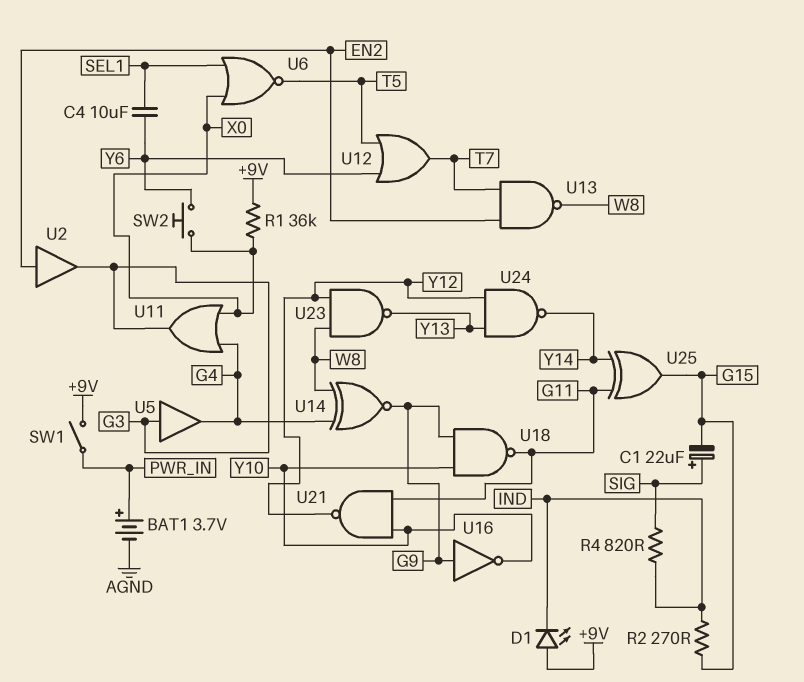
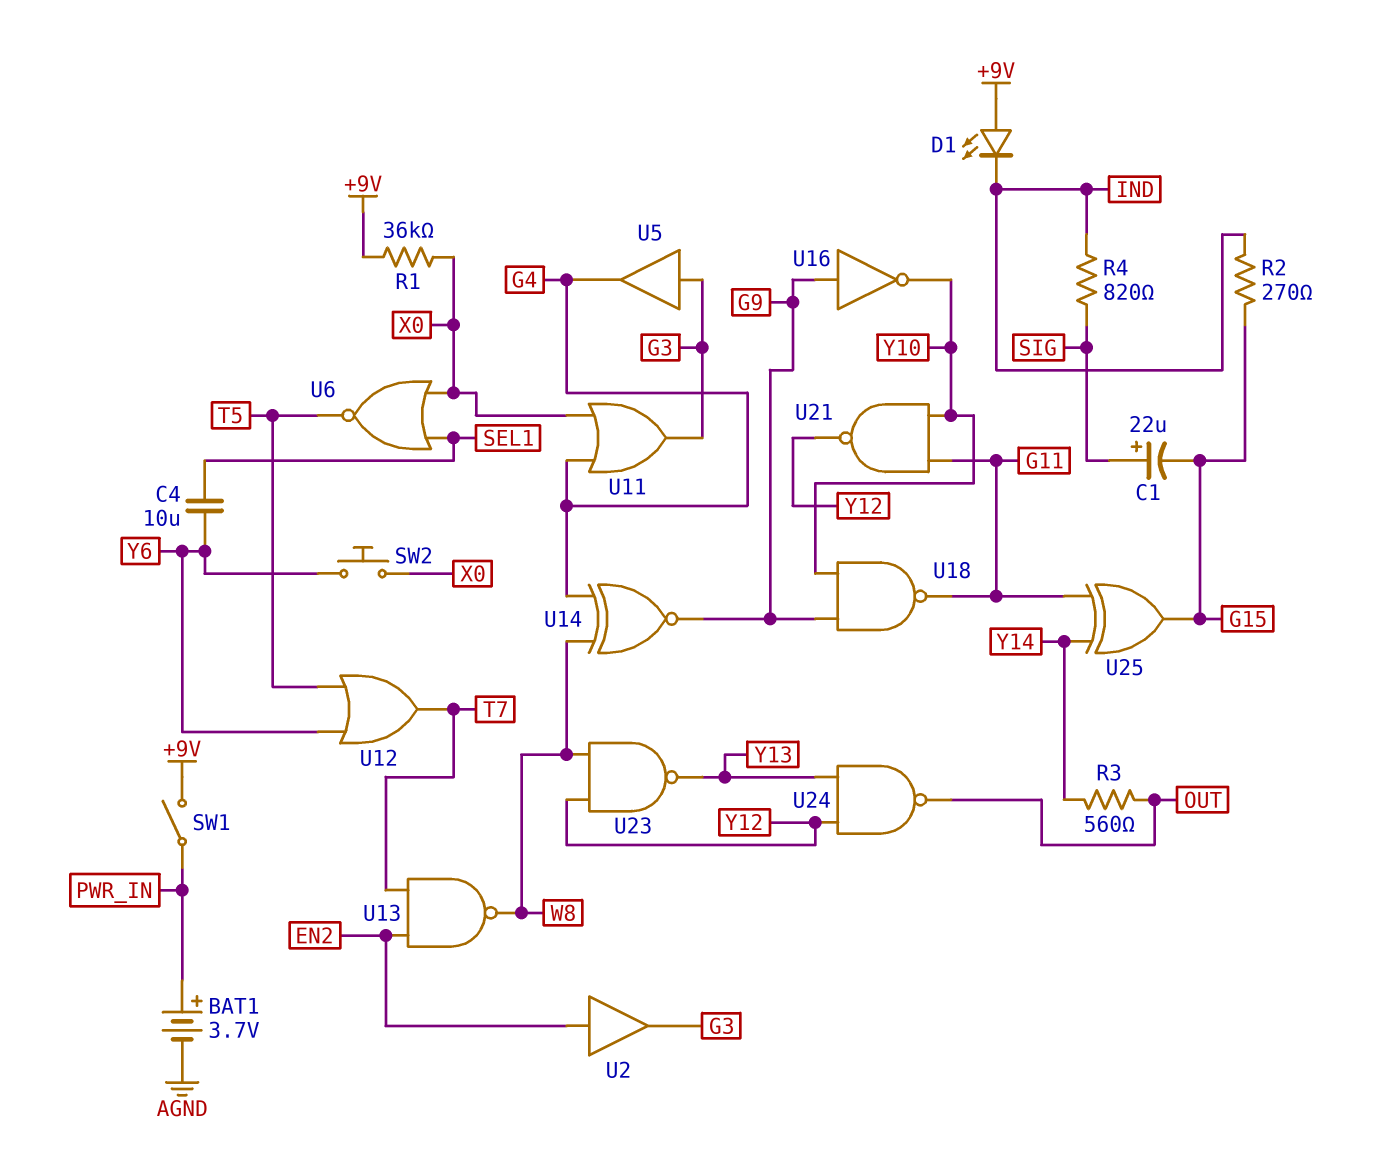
R3: none -> 560 (OUT, Y14)
U24: NAND (in Y12, in Y13, out Y14) -> NAND (in Y12, in Y13, out OUT)

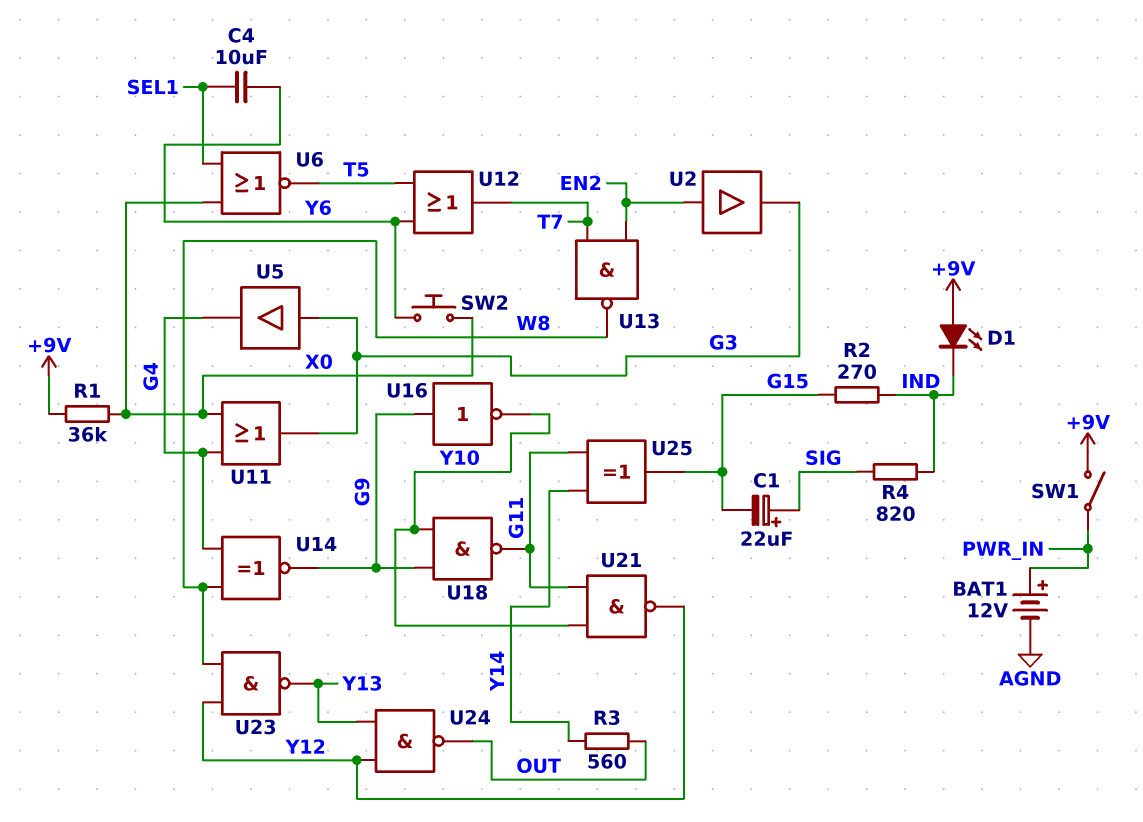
BAT1: 3.7V (plus PWR_IN, minus AGND) -> 12V (plus PWR_IN, minus AGND)

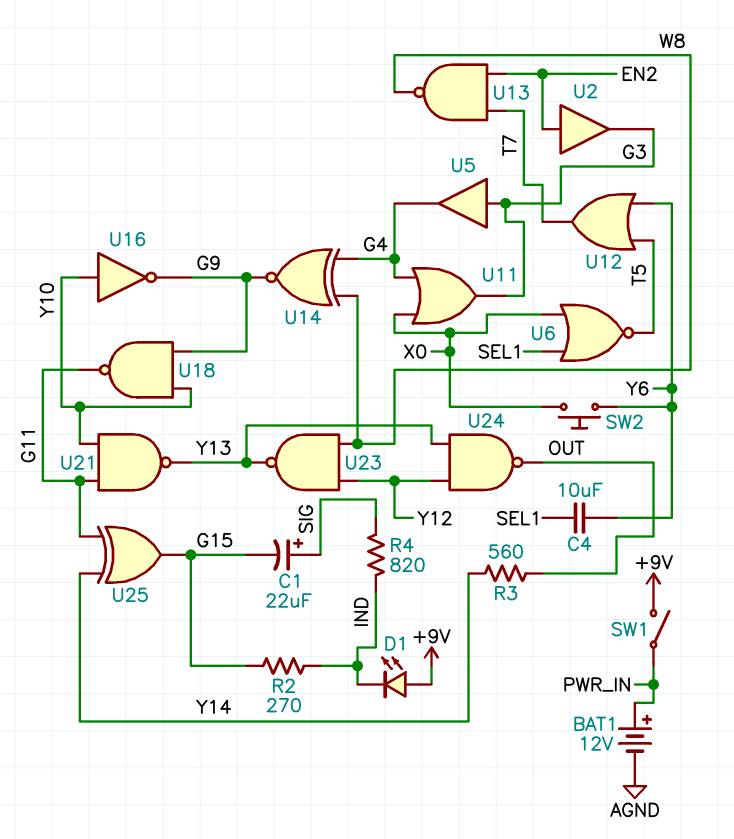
R1: 36k (+9V, X0) -> none
U16: NOT (in G9, out Y10) -> NOT (in Y10, out G9)
U21: NAND (in G11, in Y10, out Y12) -> NAND (in G11, in Y10, out Y13)

